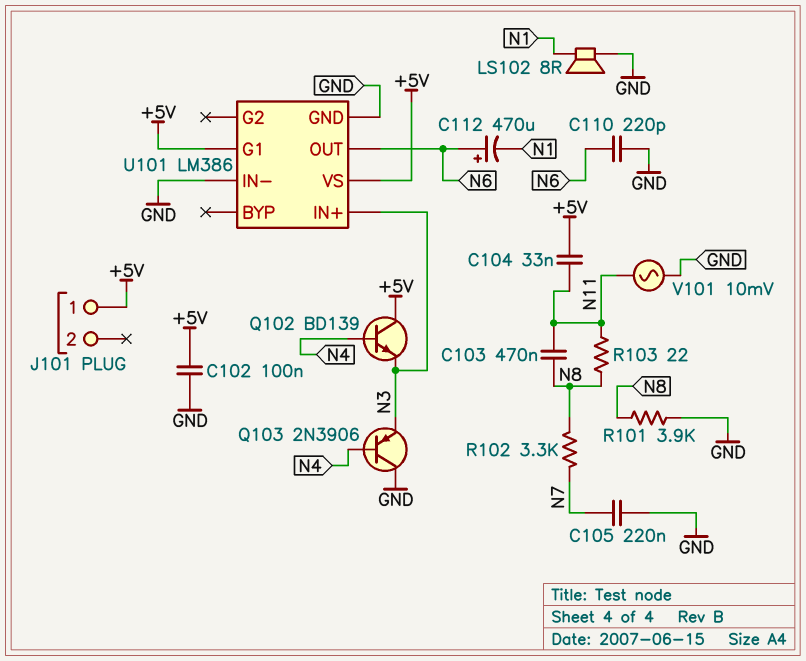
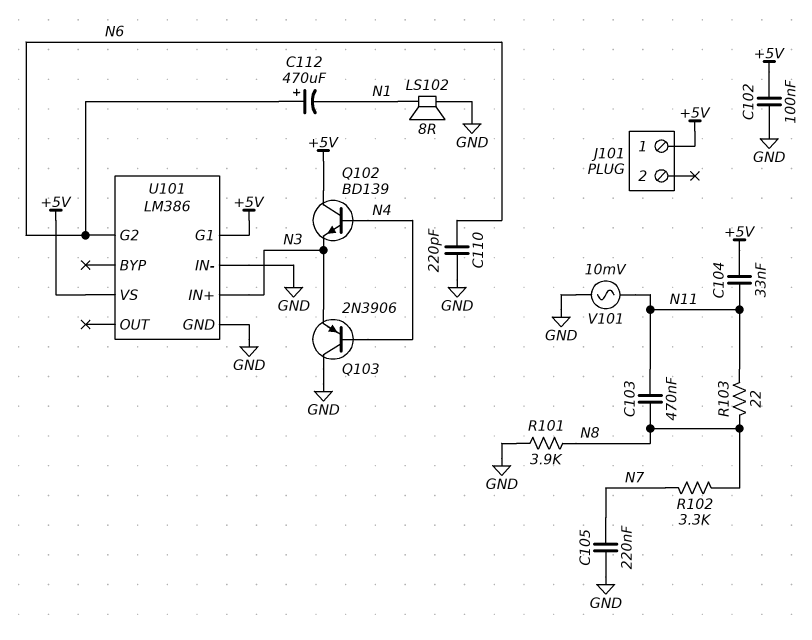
U101 pin G2: none -> N6
U101 pin OUT: N6 -> none

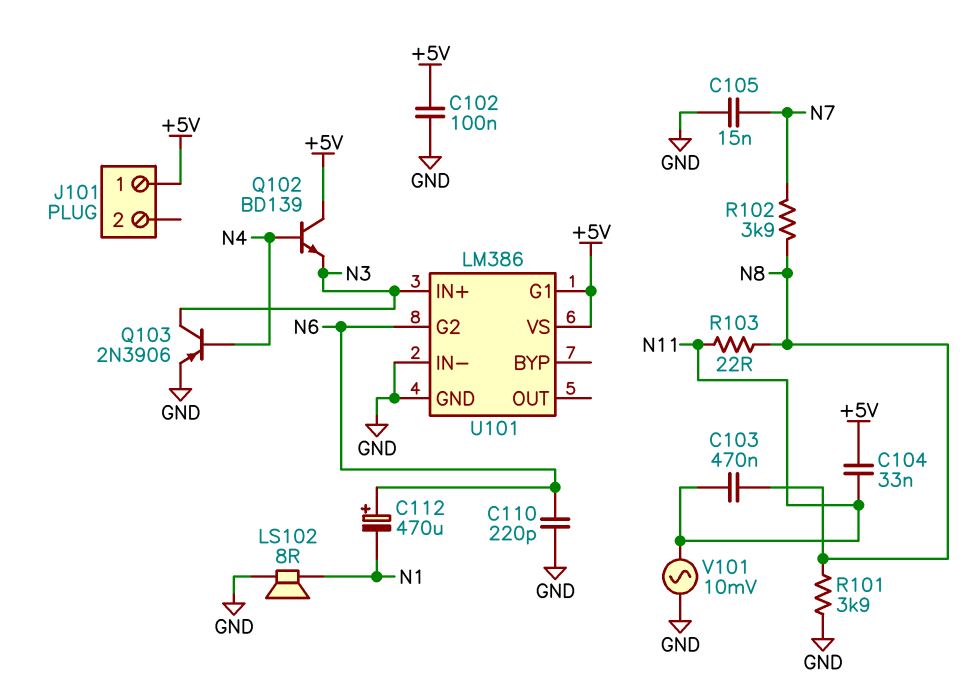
C105: 220nF (GND, N7) -> 15nF (GND, N7)
Q103: PNP 2N3906 (B N4, C GND, E N3) -> PNP 2N3906 (B N4, C N3, E GND)
R102: 3.3k (N7, N8) -> 3.9k (N7, N8)

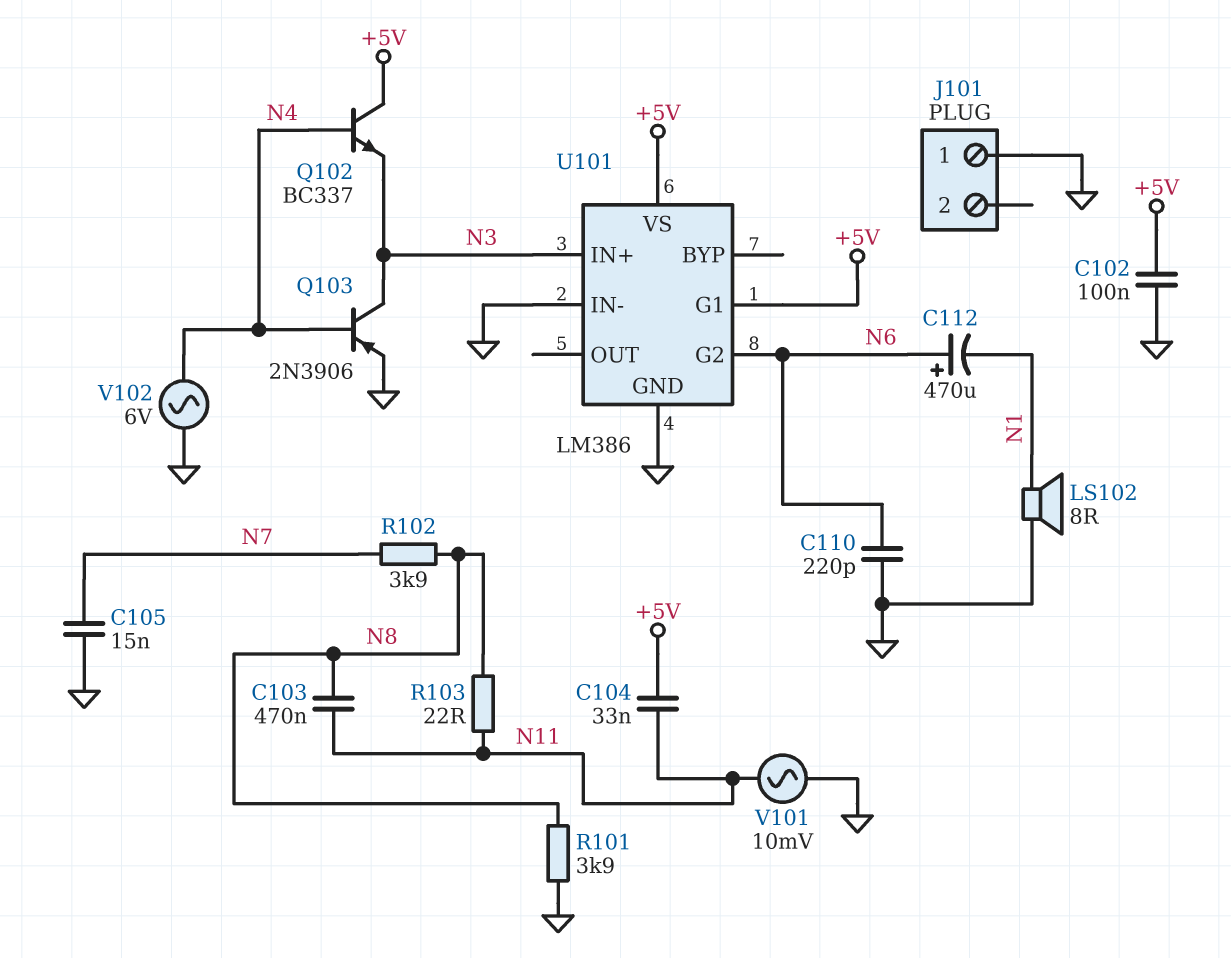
J101 pin 1: +5V -> GND
Q102: NPN BD139 (B N4, C +5V, E N3) -> NPN BC337 (B N4, C +5V, E N3)
V102: none -> AC 6V (GND, N4)

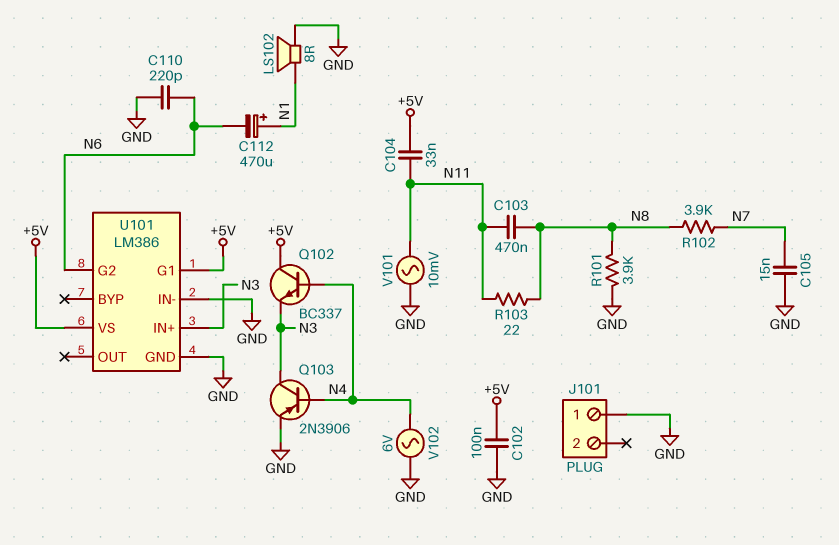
C112: 470uF (plus N6, minus N1) -> 470uF (plus N1, minus N6)

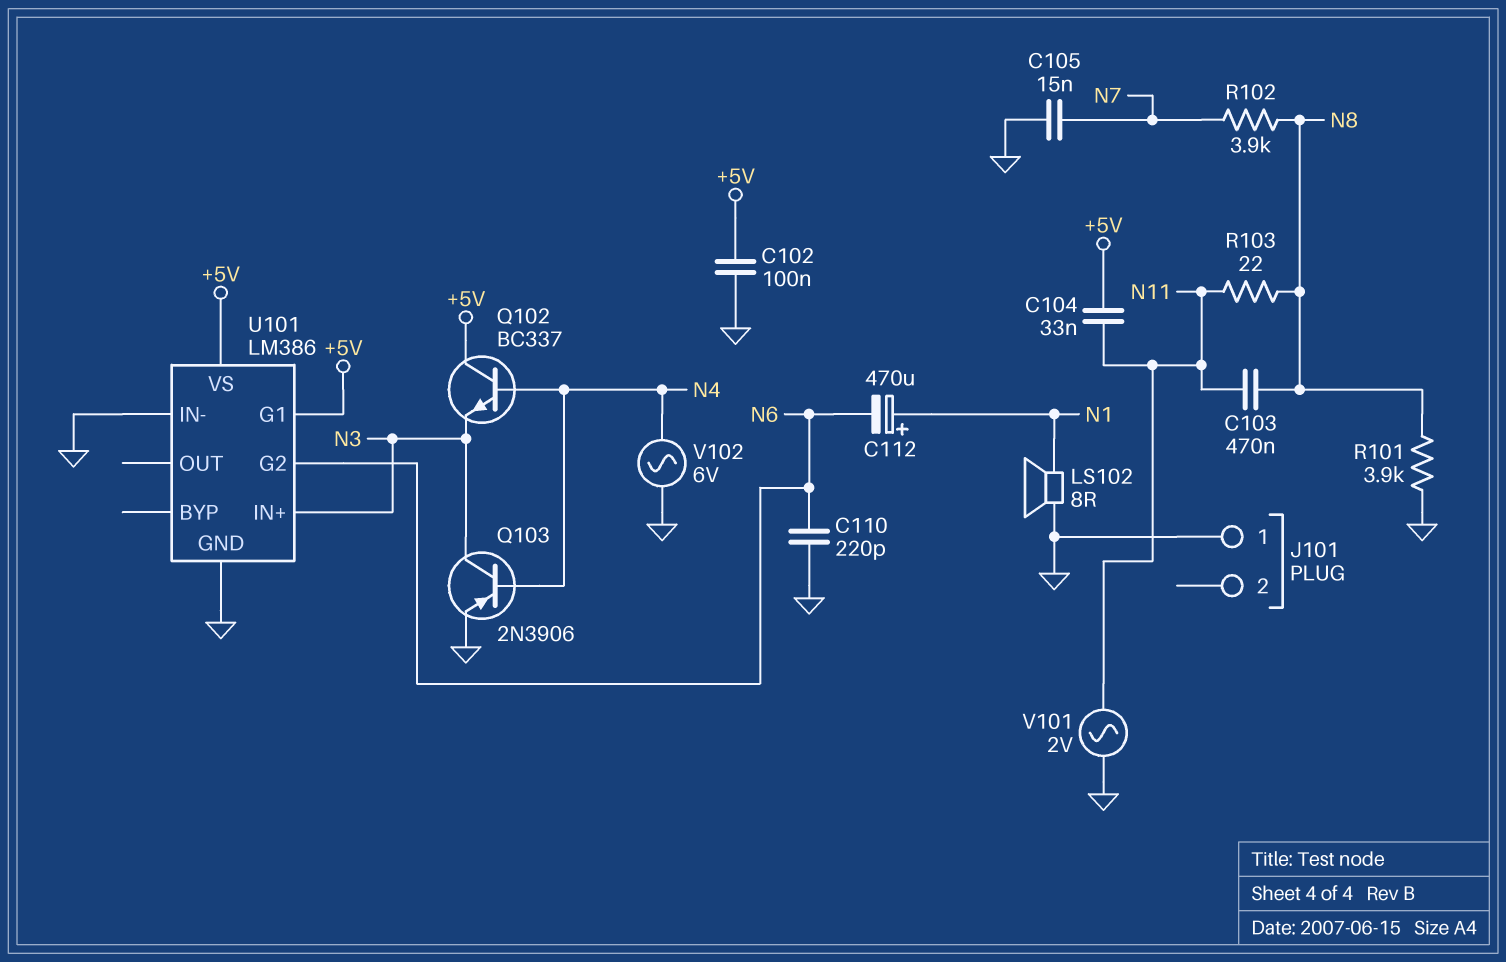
V101: AC 10mV (GND, N11) -> AC 2V (GND, N11)

